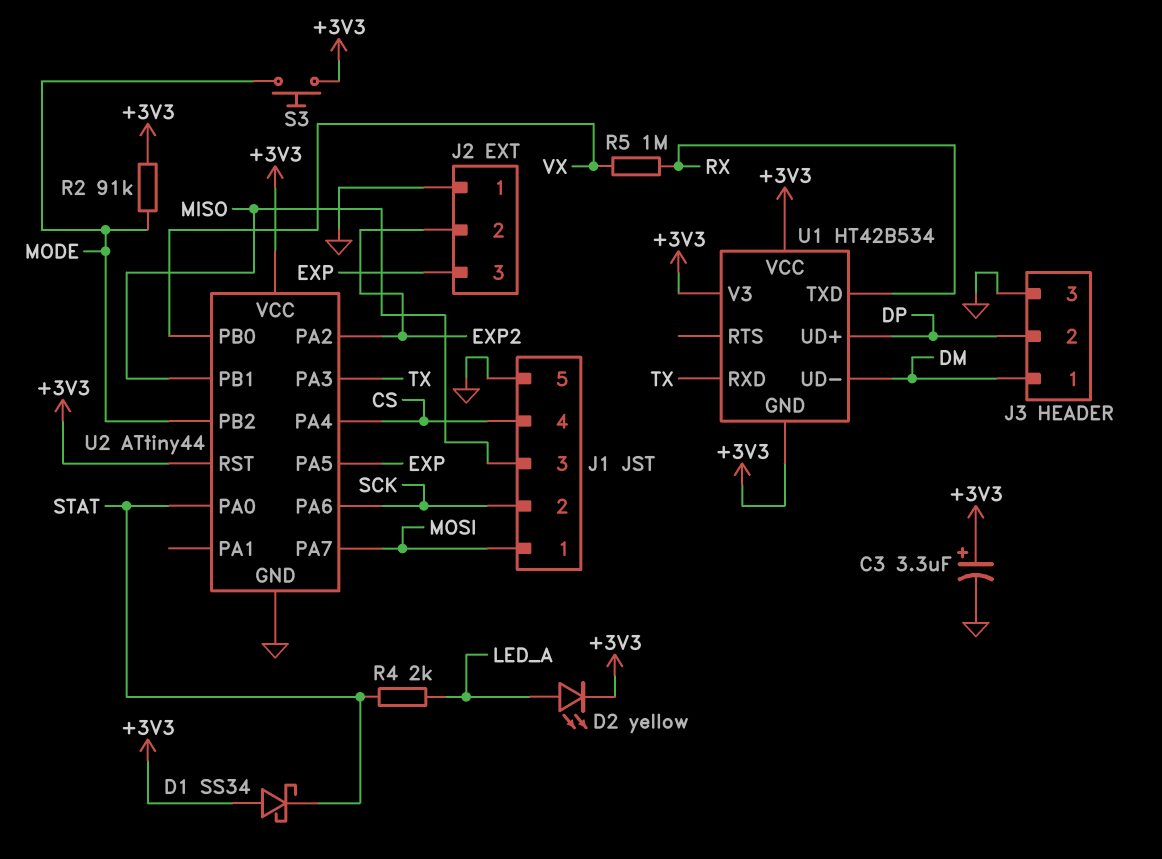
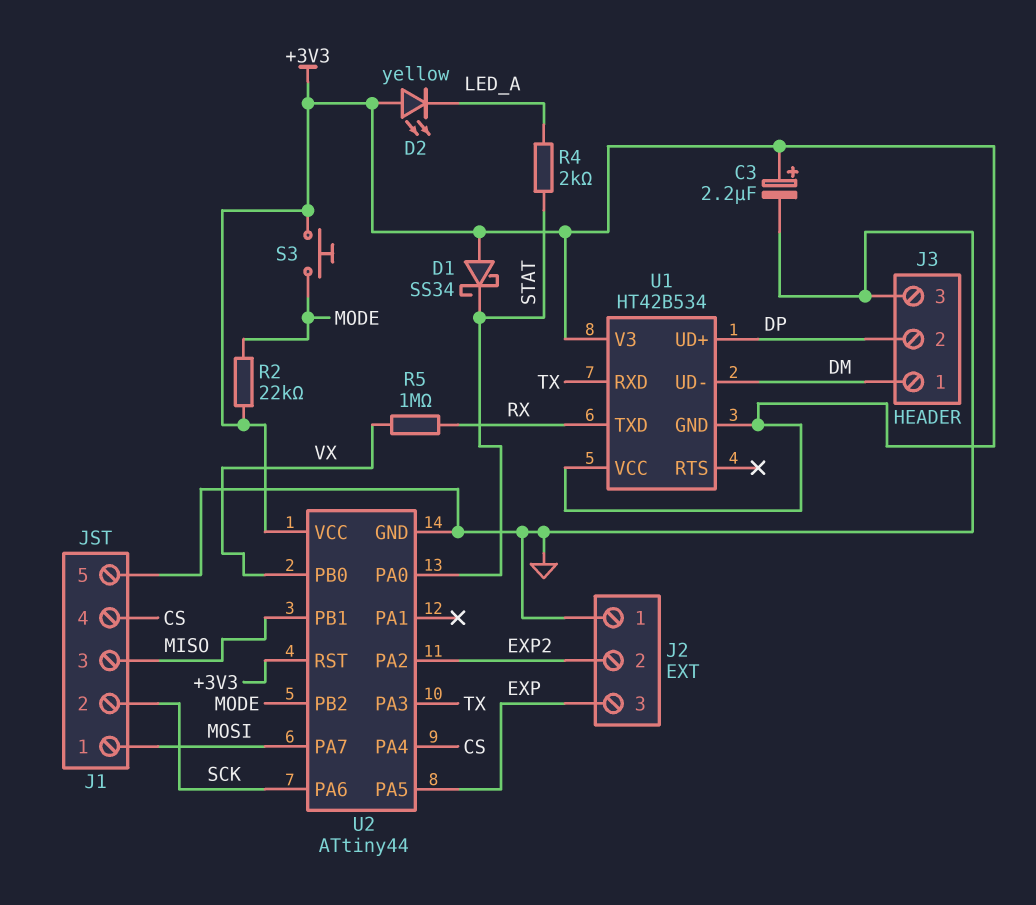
C3: 3.3uF (plus +3V3, minus GND) -> 2.2uF (plus +3V3, minus GND)
D2: LED yellow (A LED_A, K +3V3) -> LED yellow (A +3V3, K LED_A)
R2: 91k (+3V3, MODE) -> 22k (+3V3, MODE)

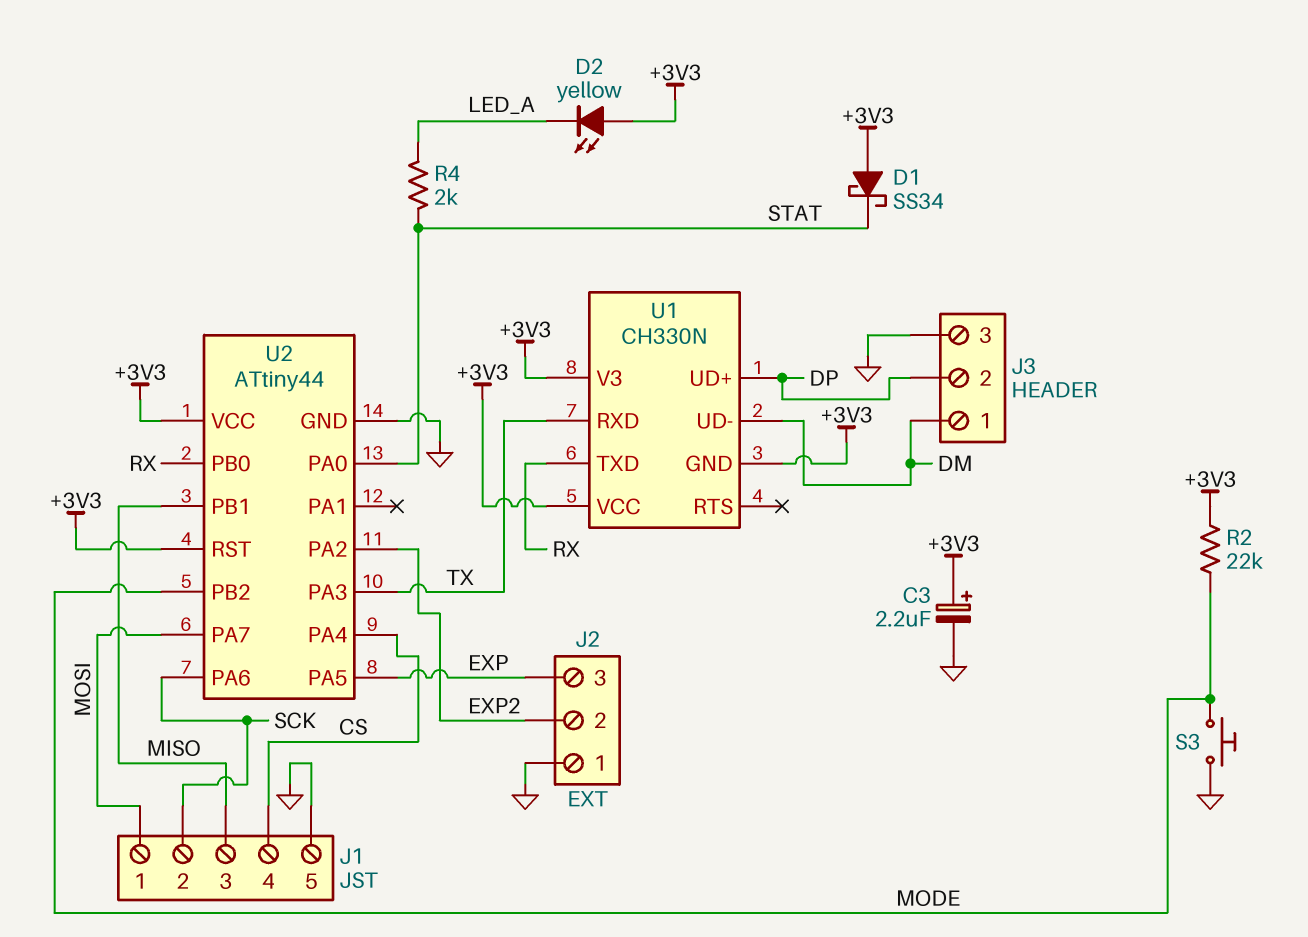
R5: 1M (RX, VX) -> none
S3: button (+3V3, MODE) -> button (GND, MODE)
U1: HT42B534 -> CH330N
U2 pin PB0: VX -> RX

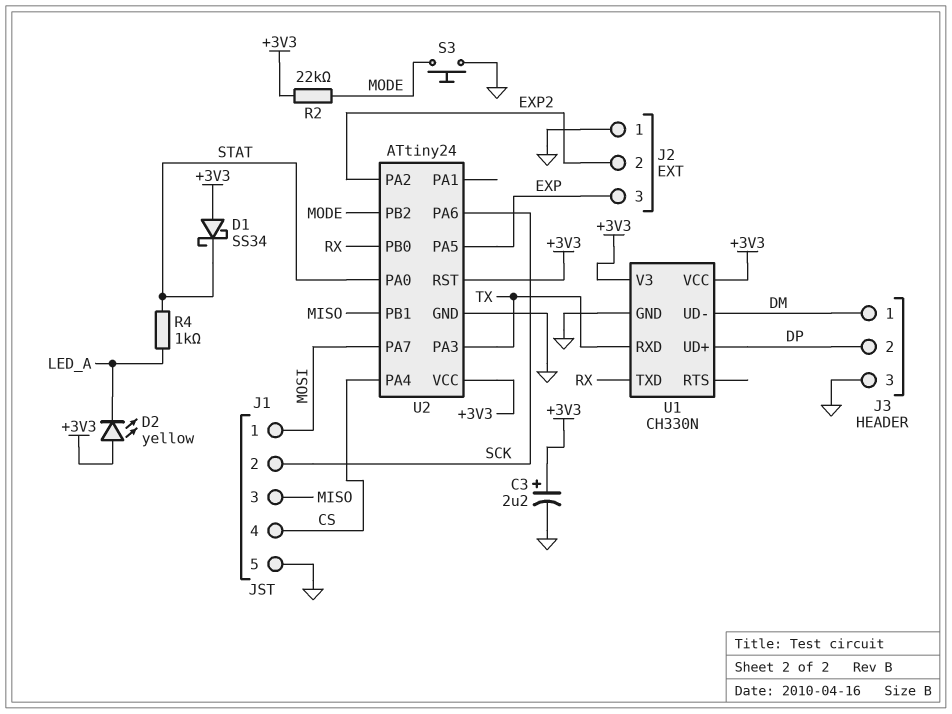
R4: 2k (LED_A, STAT) -> 1k (LED_A, STAT)
U1 pin GND: +3V3 -> GND
U2: ATtiny44 -> ATtiny24

